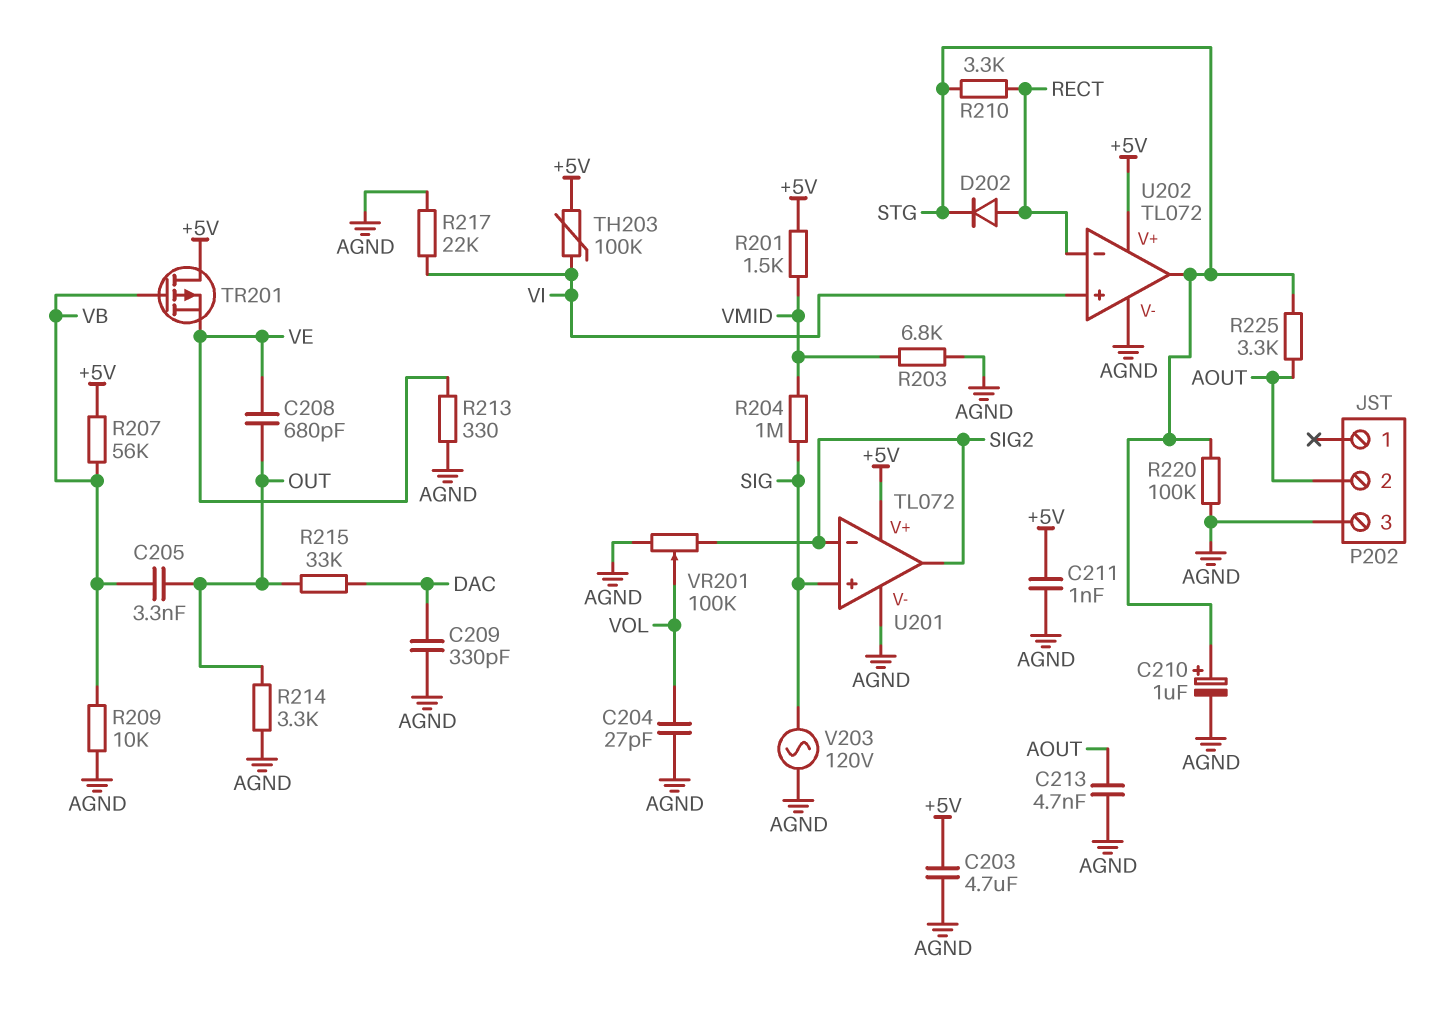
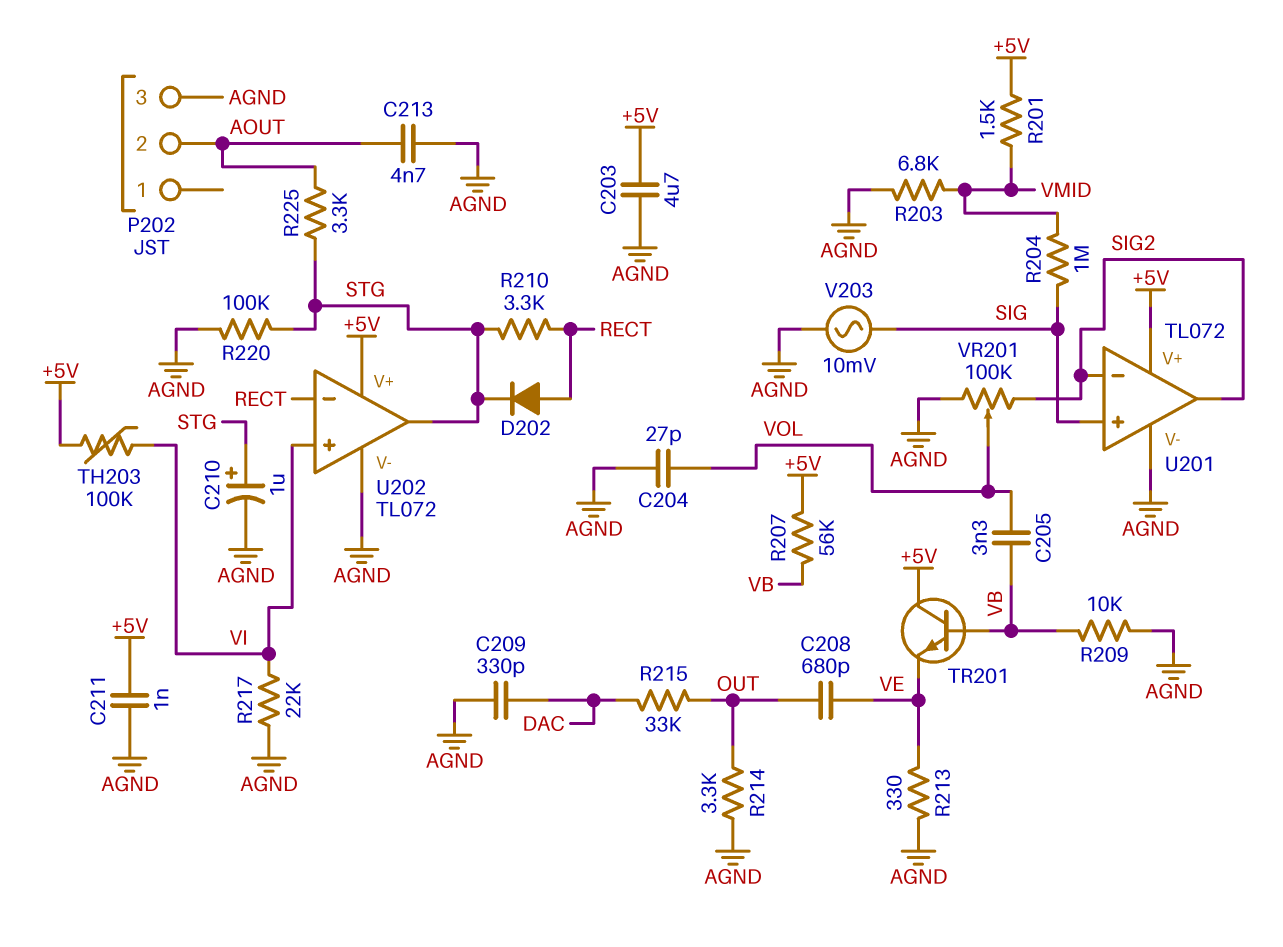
C205: 3.3nF (OUT, VB) -> 3.3nF (VB, VOL)
TR201: PMOS (G VB, D +5V, S VE) -> NPN (B VB, C +5V, E VE)
V203: AC 120V (AGND, SIG) -> AC 10mV (AGND, SIG)

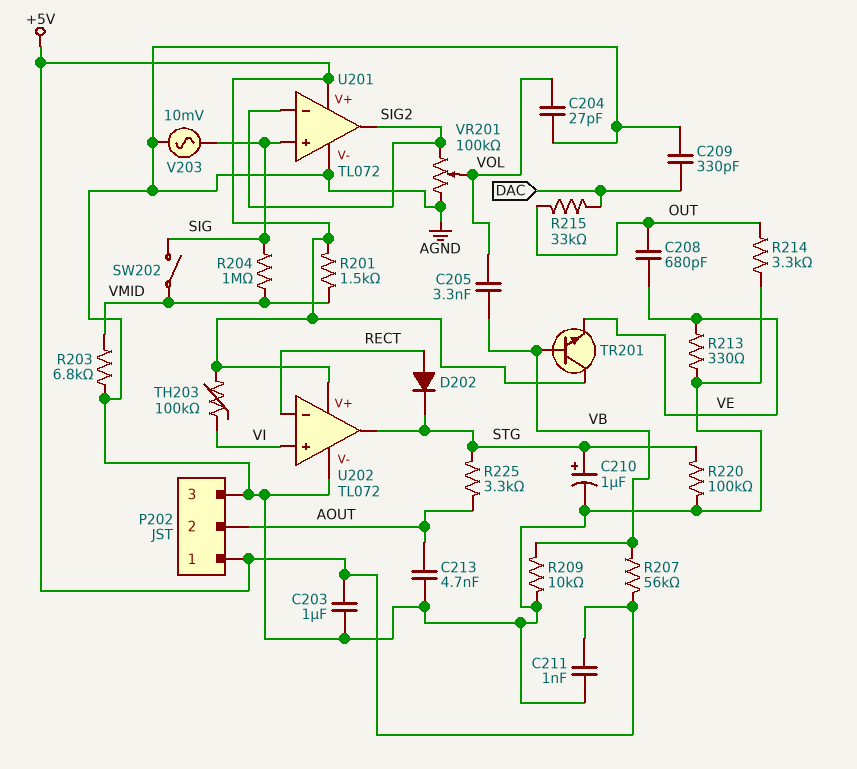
C203: 4.7uF (+5V, AGND) -> 1uF (+5V, AGND)
P202 pin 1: none -> +5V
R210: 3.3k (RECT, STG) -> none
R217: 22k (AGND, VI) -> none
SW202: none -> switch (SIG, VMID)

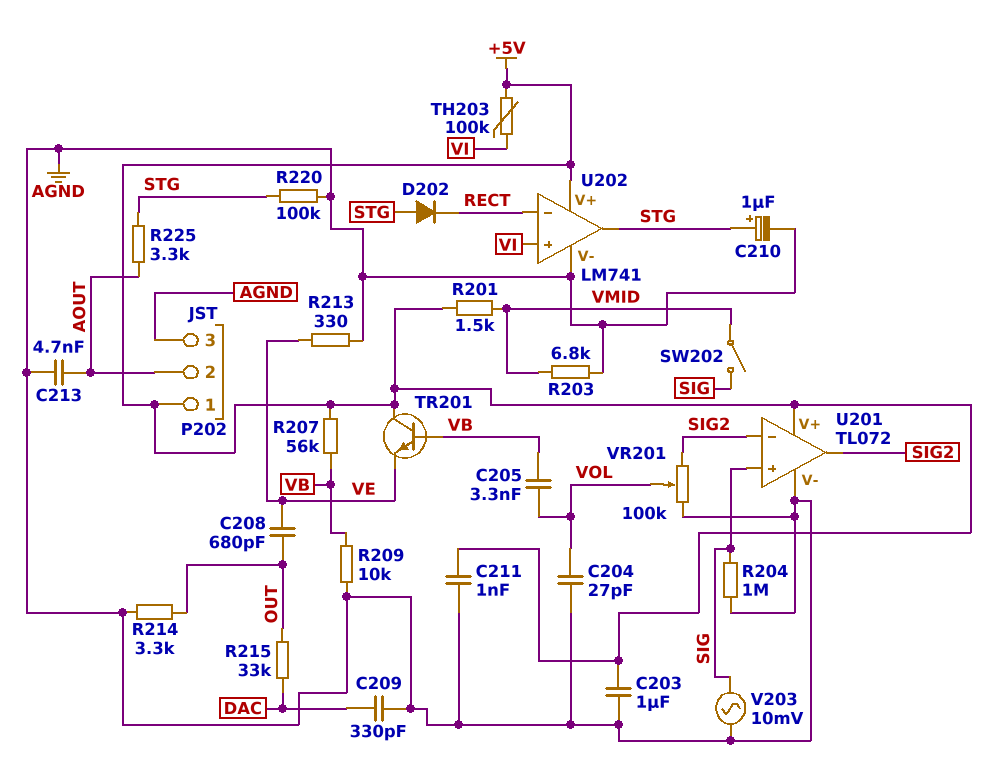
D202: diode (A RECT, K STG) -> diode (A STG, K RECT)
R204: 1M (SIG, VMID) -> 1M (AGND, SIG)
U202: TL072 -> LM741

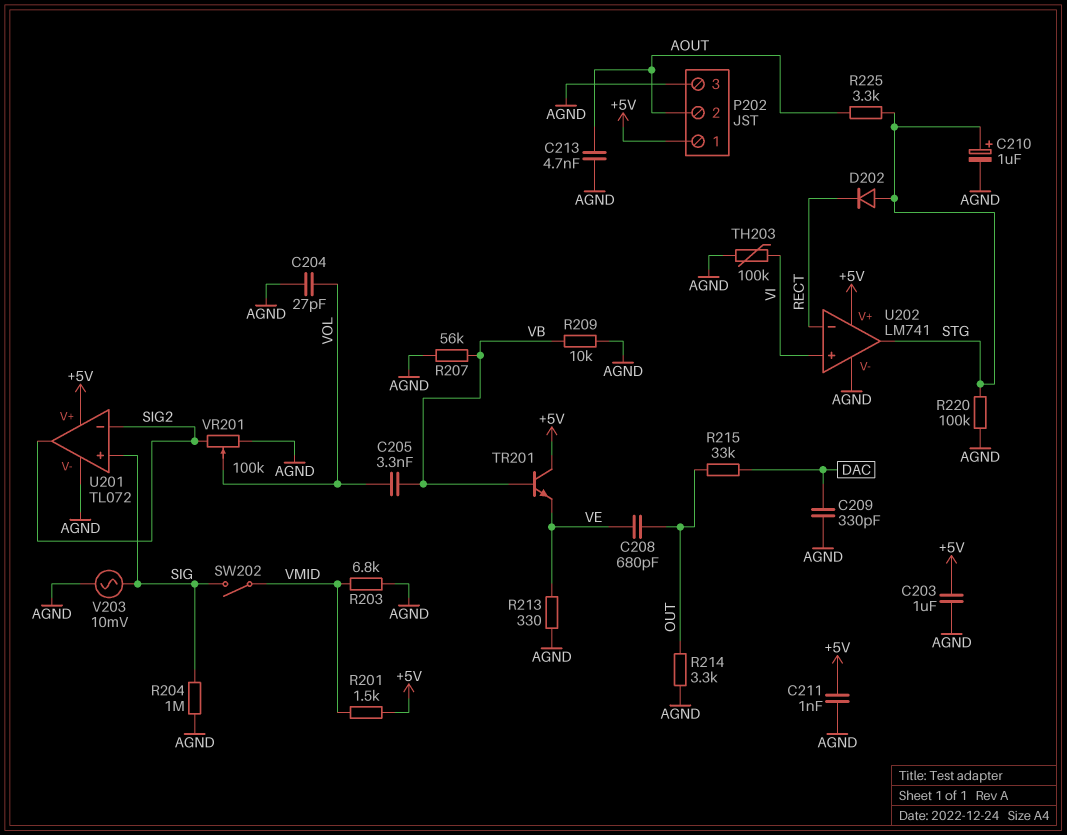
R207: 56k (+5V, VB) -> 56k (AGND, VB)
TH203: 100k (+5V, VI) -> 100k (AGND, VI)

